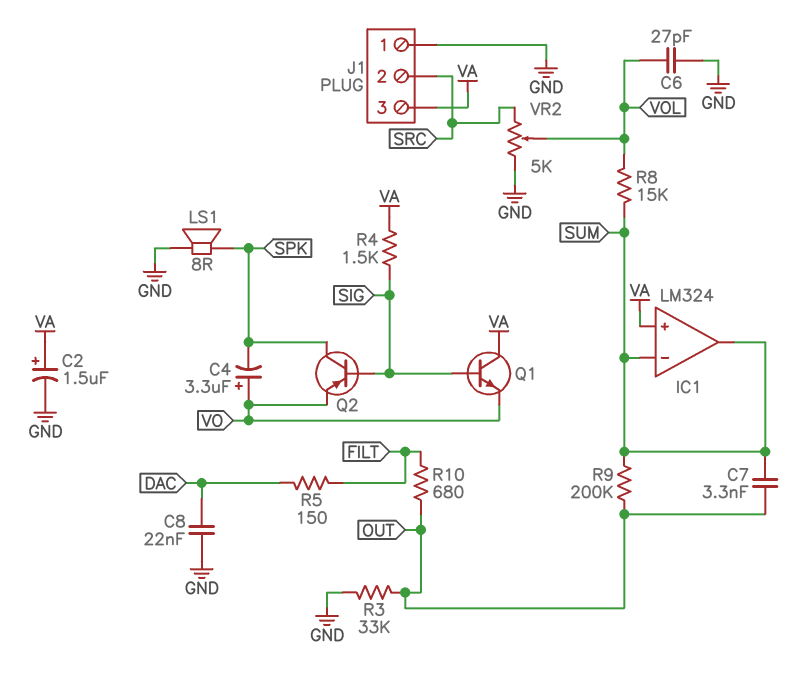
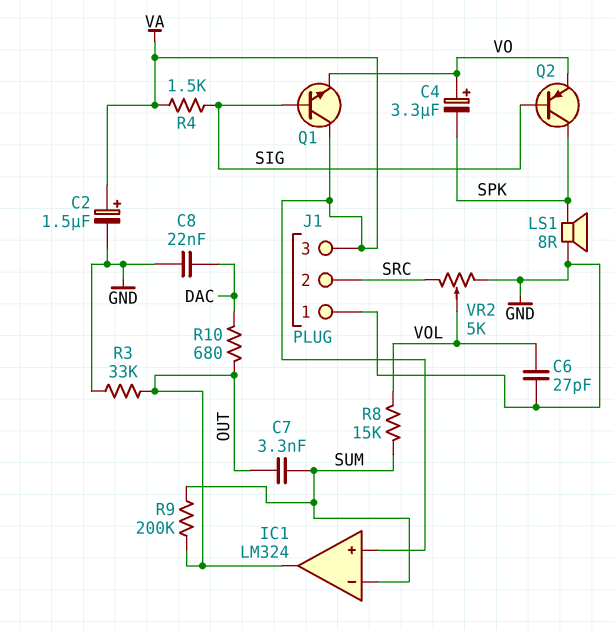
IC1 pin out: SUM -> OUT
R5: 150 (DAC, FILT) -> none
R10: 680 (FILT, OUT) -> 680 (DAC, OUT)

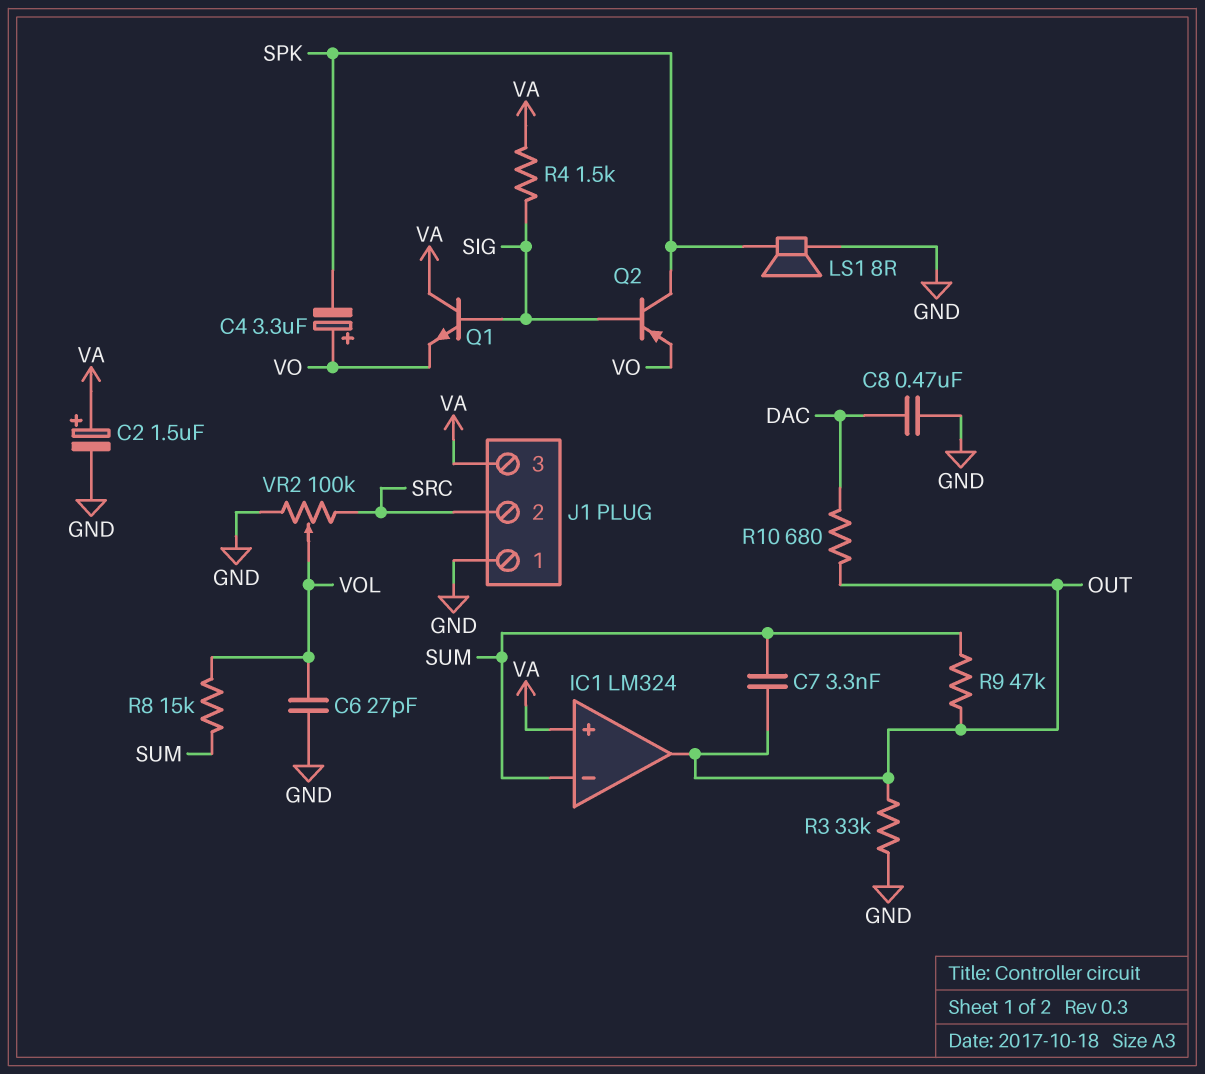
C8: 22nF (DAC, GND) -> 470nF (DAC, GND)
R9: 200k (OUT, SUM) -> 47k (OUT, SUM)
VR2: 5k (GND, SRC, wiper VOL) -> 100k (GND, SRC, wiper VOL)

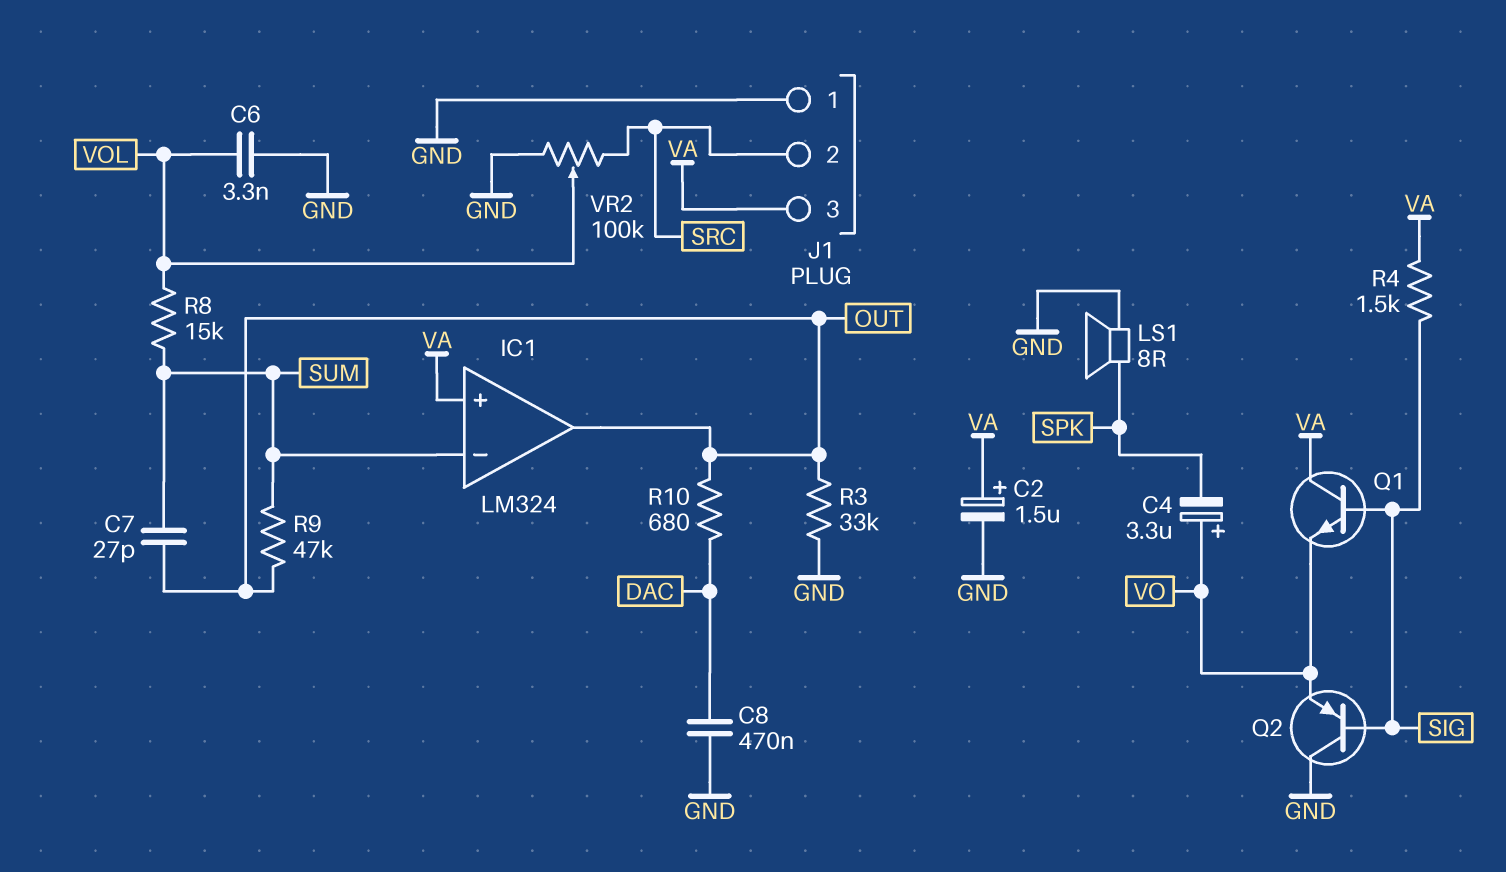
C6: 27pF (GND, VOL) -> 3.3nF (GND, VOL)
C7: 3.3nF (OUT, SUM) -> 27pF (OUT, SUM)
Q2: PNP (B SIG, C SPK, E VO) -> PNP (B SIG, C GND, E VO)

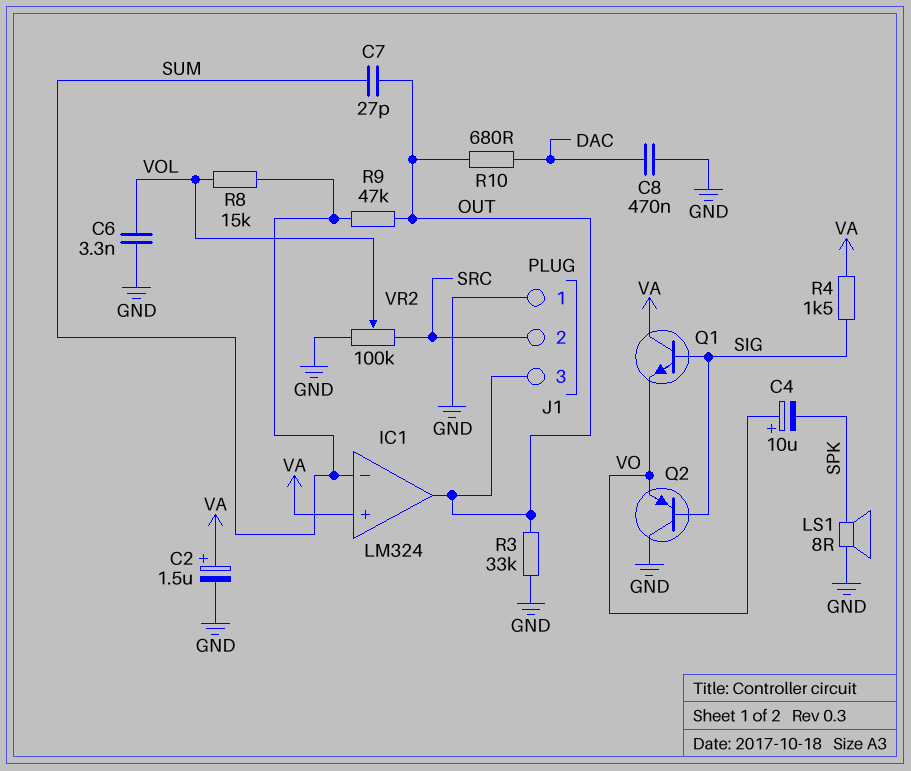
C4: 3.3uF (plus VO, minus SPK) -> 10uF (plus VO, minus SPK)
J1 pin 3: VA -> OUT

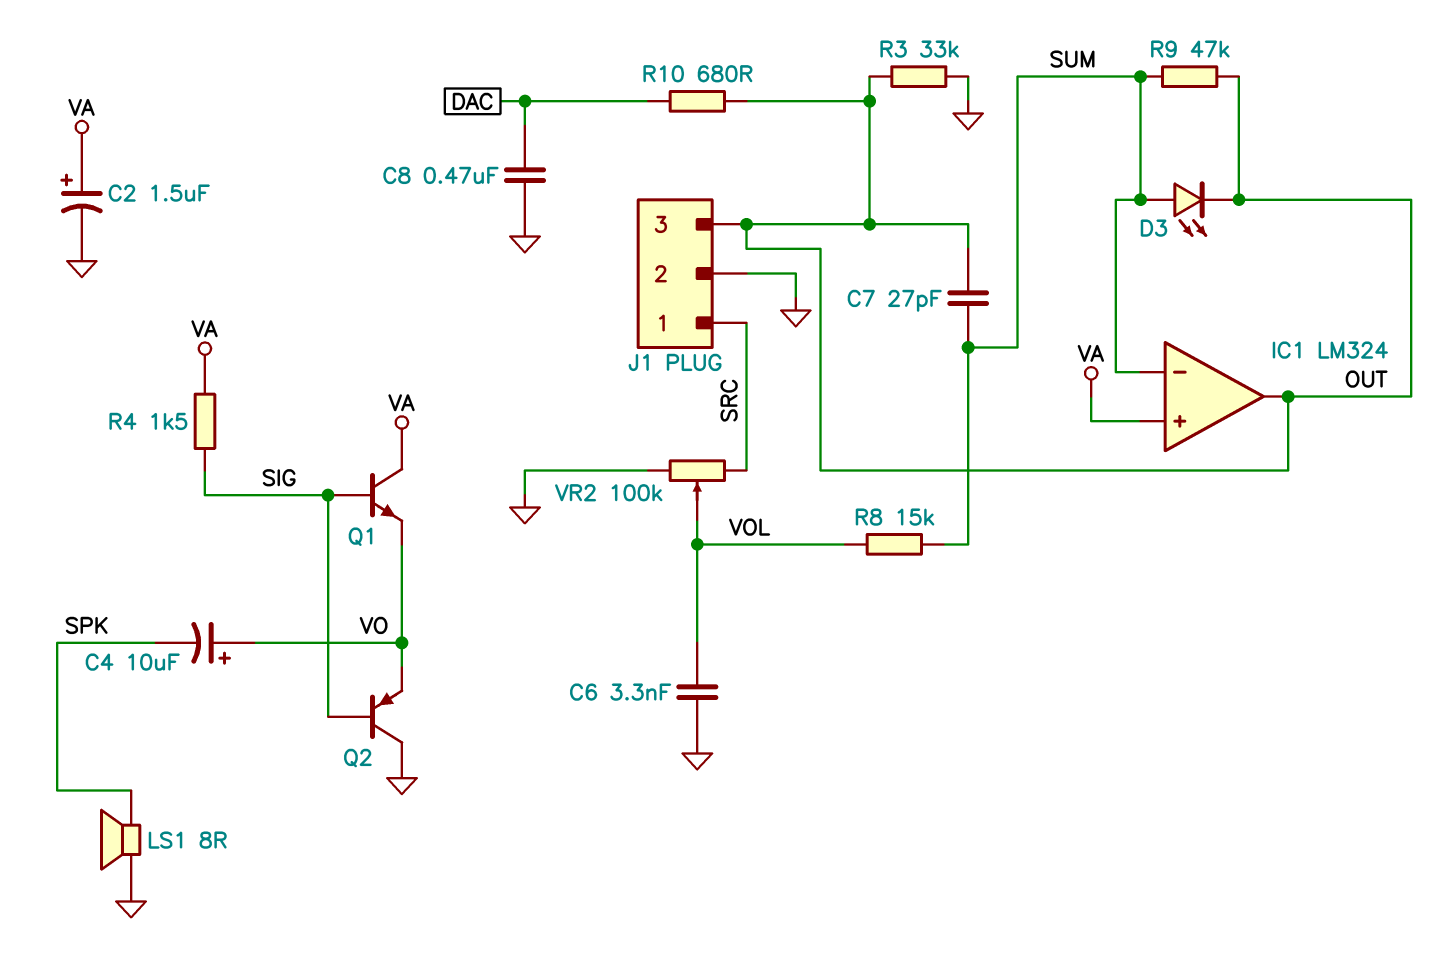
D3: none -> LED (A SUM, K OUT)
J1 pin 1: GND -> SRC
J1 pin 2: SRC -> GND

